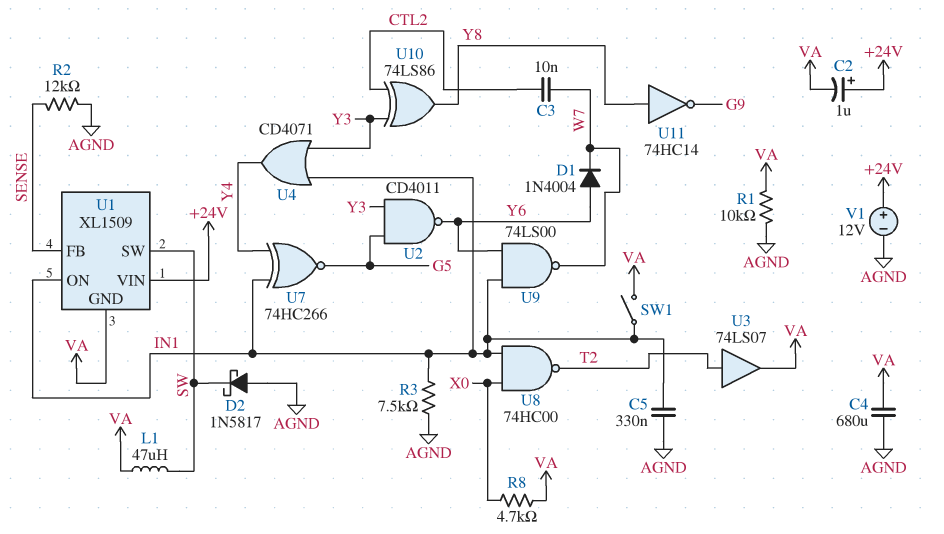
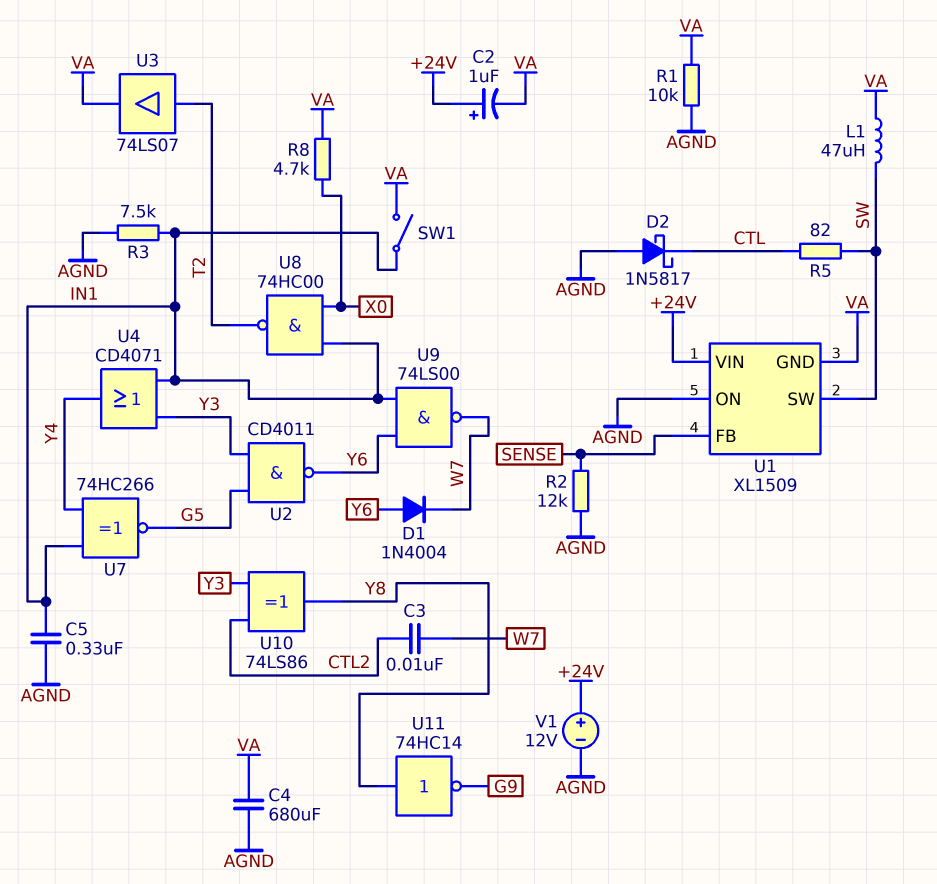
D2: schottky 1N5817 (A AGND, K SW) -> schottky 1N5817 (A AGND, K CTL)
R5: none -> 82 (CTL, SW)
U1 pin ON: IN1 -> AGND

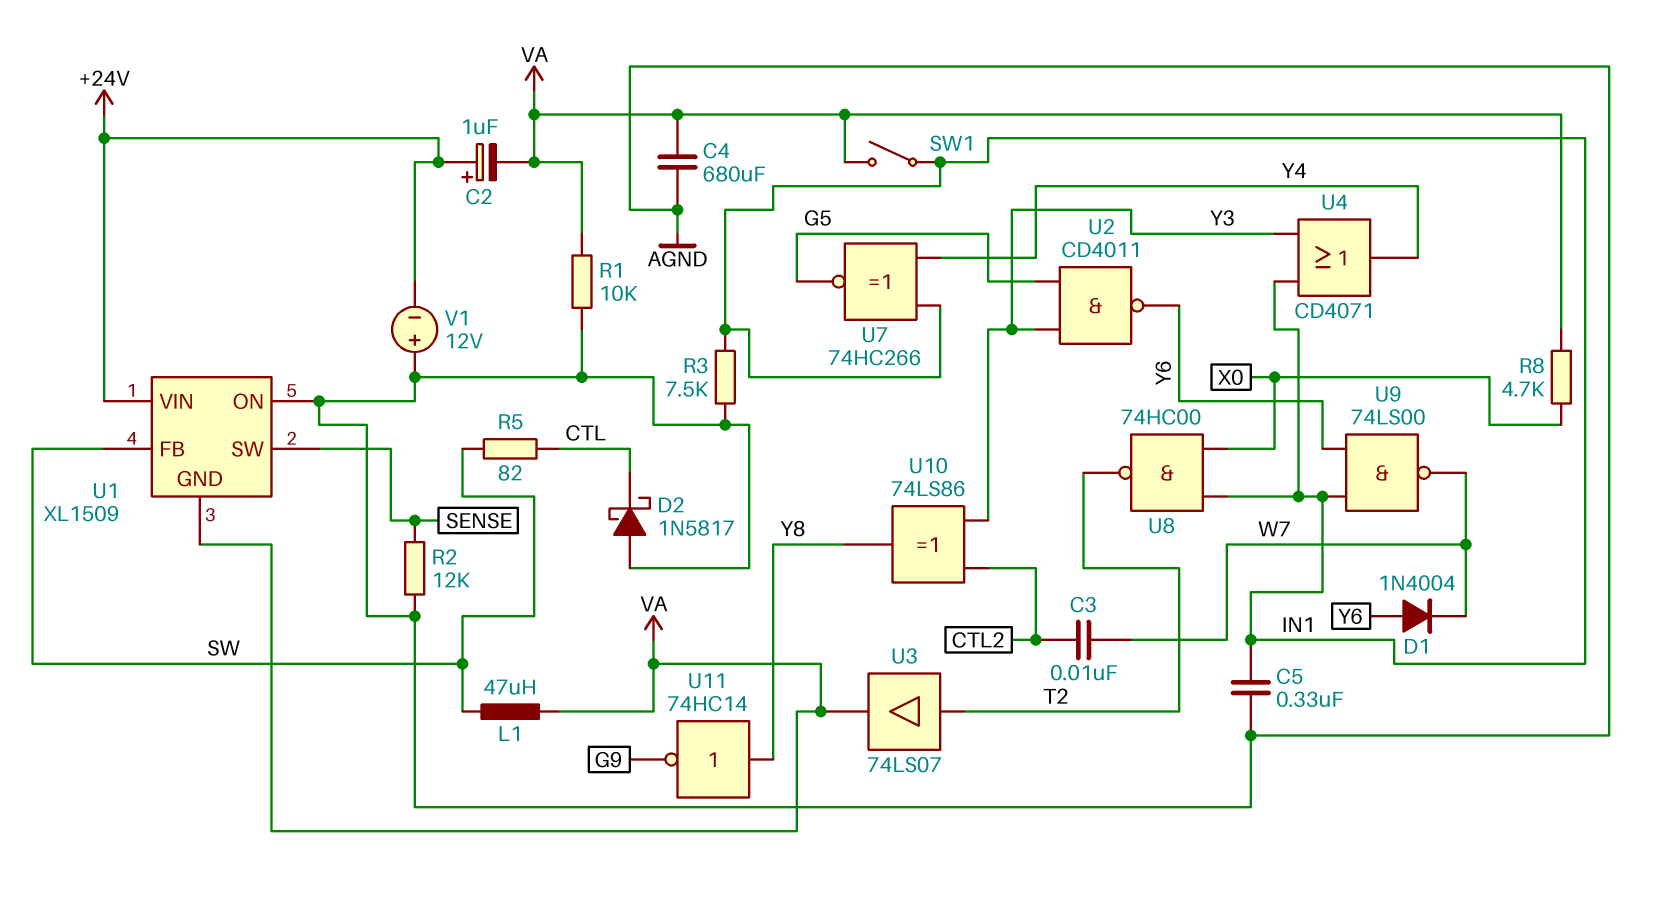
U1 pin FB: SENSE -> SW
U1 pin SW: SW -> SENSE
V1: 12V (plus +24V, minus AGND) -> 12V (plus AGND, minus +24V)

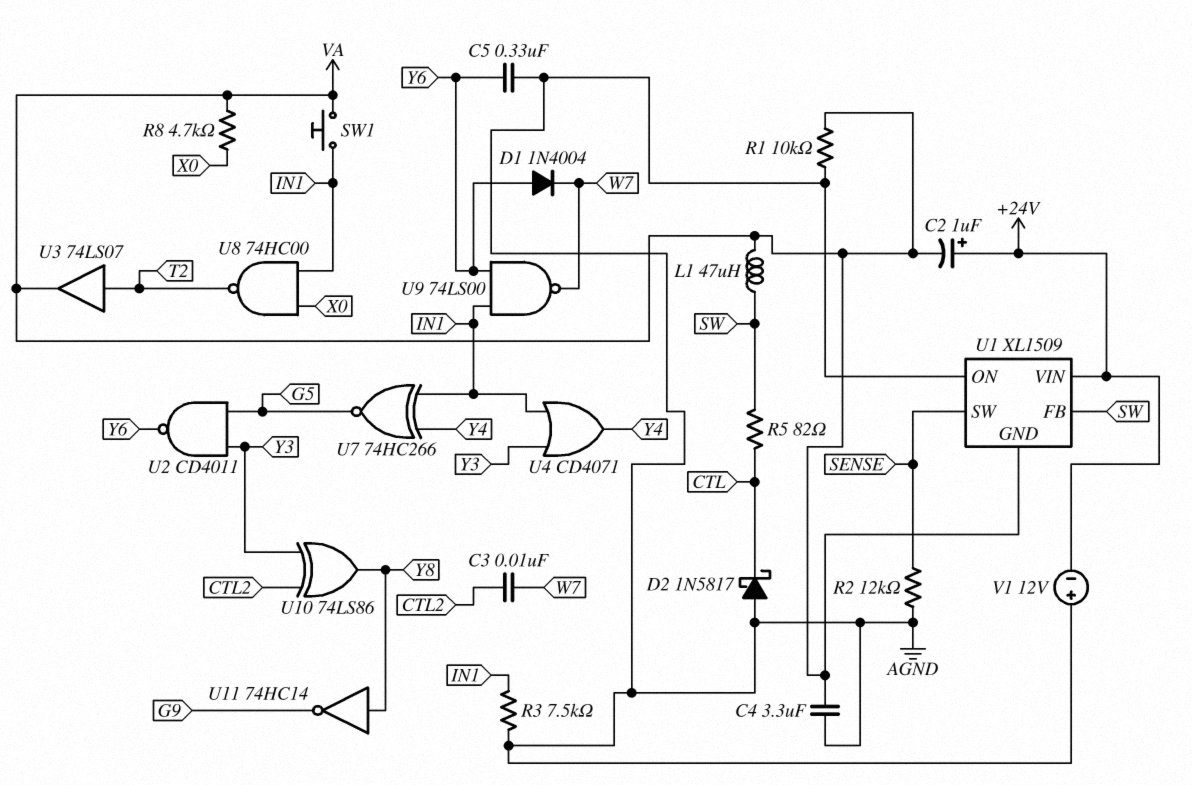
C4: 680uF (AGND, VA) -> 3.3uF (AGND, VA)
C5: 330nF (AGND, IN1) -> 330nF (AGND, Y6)
SW1: switch (IN1, VA) -> button (IN1, VA)

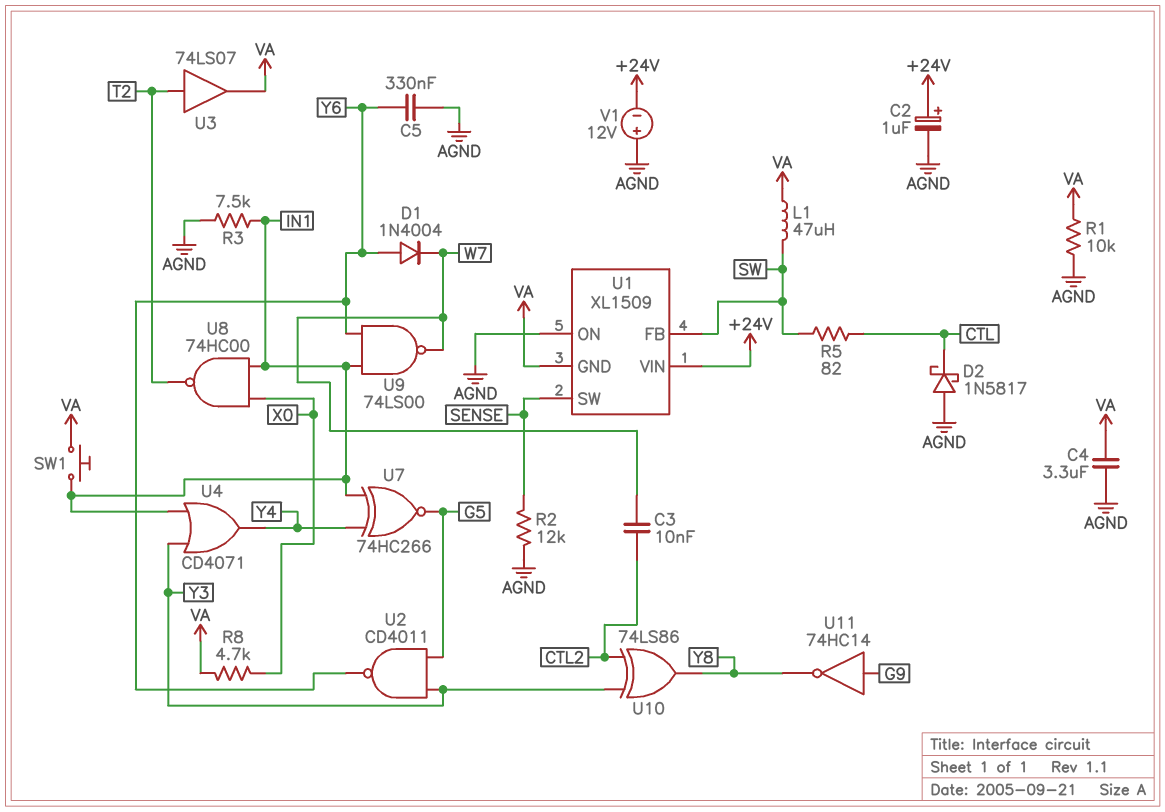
C2: 1uF (plus +24V, minus VA) -> 1uF (plus +24V, minus AGND)
U11: NOT 74HC14 (in Y8, out G9) -> NOT 74HC14 (in G9, out Y8)

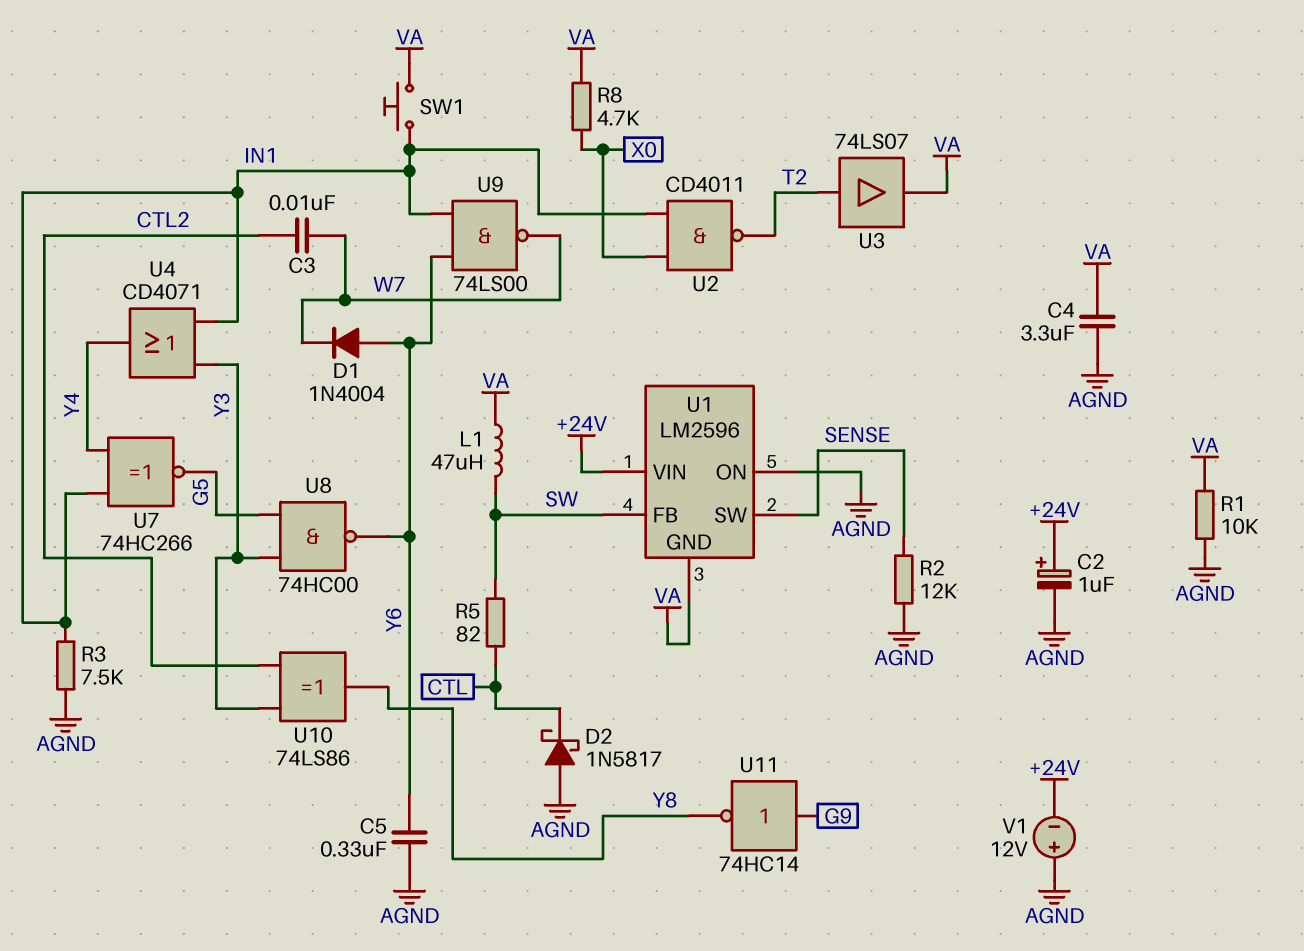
U1: XL1509 -> LM2596
U2: NAND CD4011 (in G5, in Y3, out Y6) -> NAND CD4011 (in IN1, in X0, out T2)
U8: NAND 74HC00 (in IN1, in X0, out T2) -> NAND 74HC00 (in G5, in Y3, out Y6)

